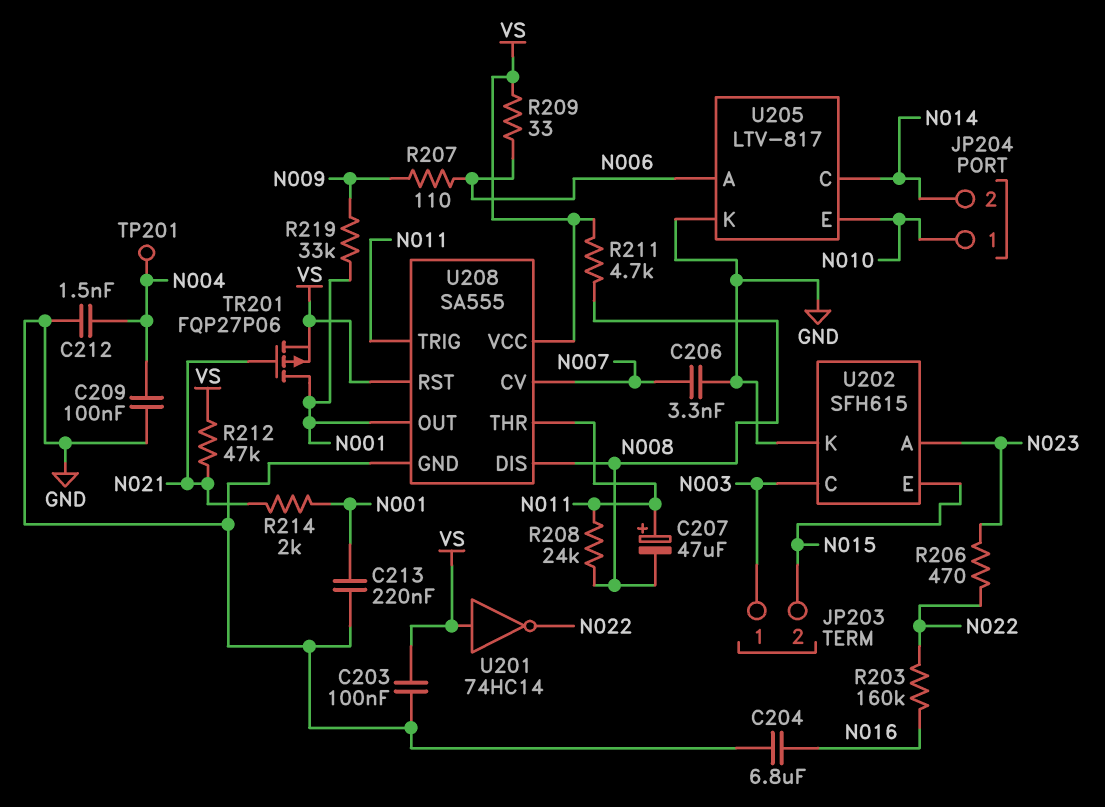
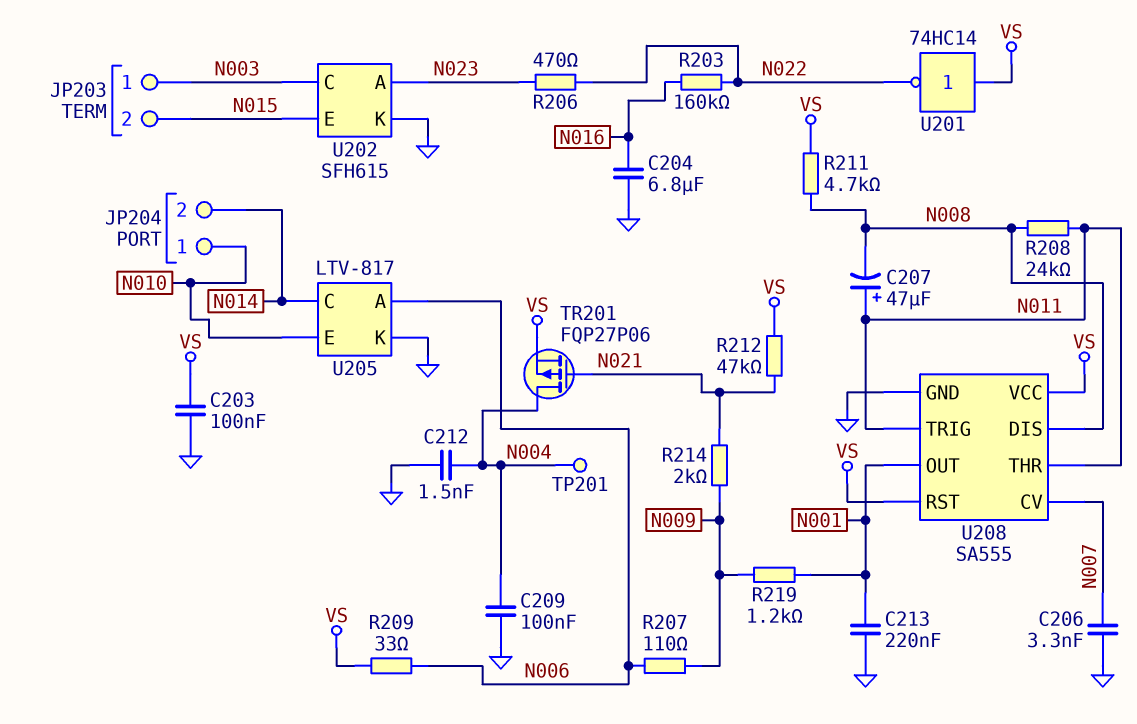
R214: 2k (N001, N021) -> 2k (N009, N021)
R219: 33k (N001, N009) -> 1.2k (N001, N009)
TR201: PMOS FQP27P06 (G N021, D N001, S VS) -> PMOS FQP27P06 (G N021, D N004, S VS)

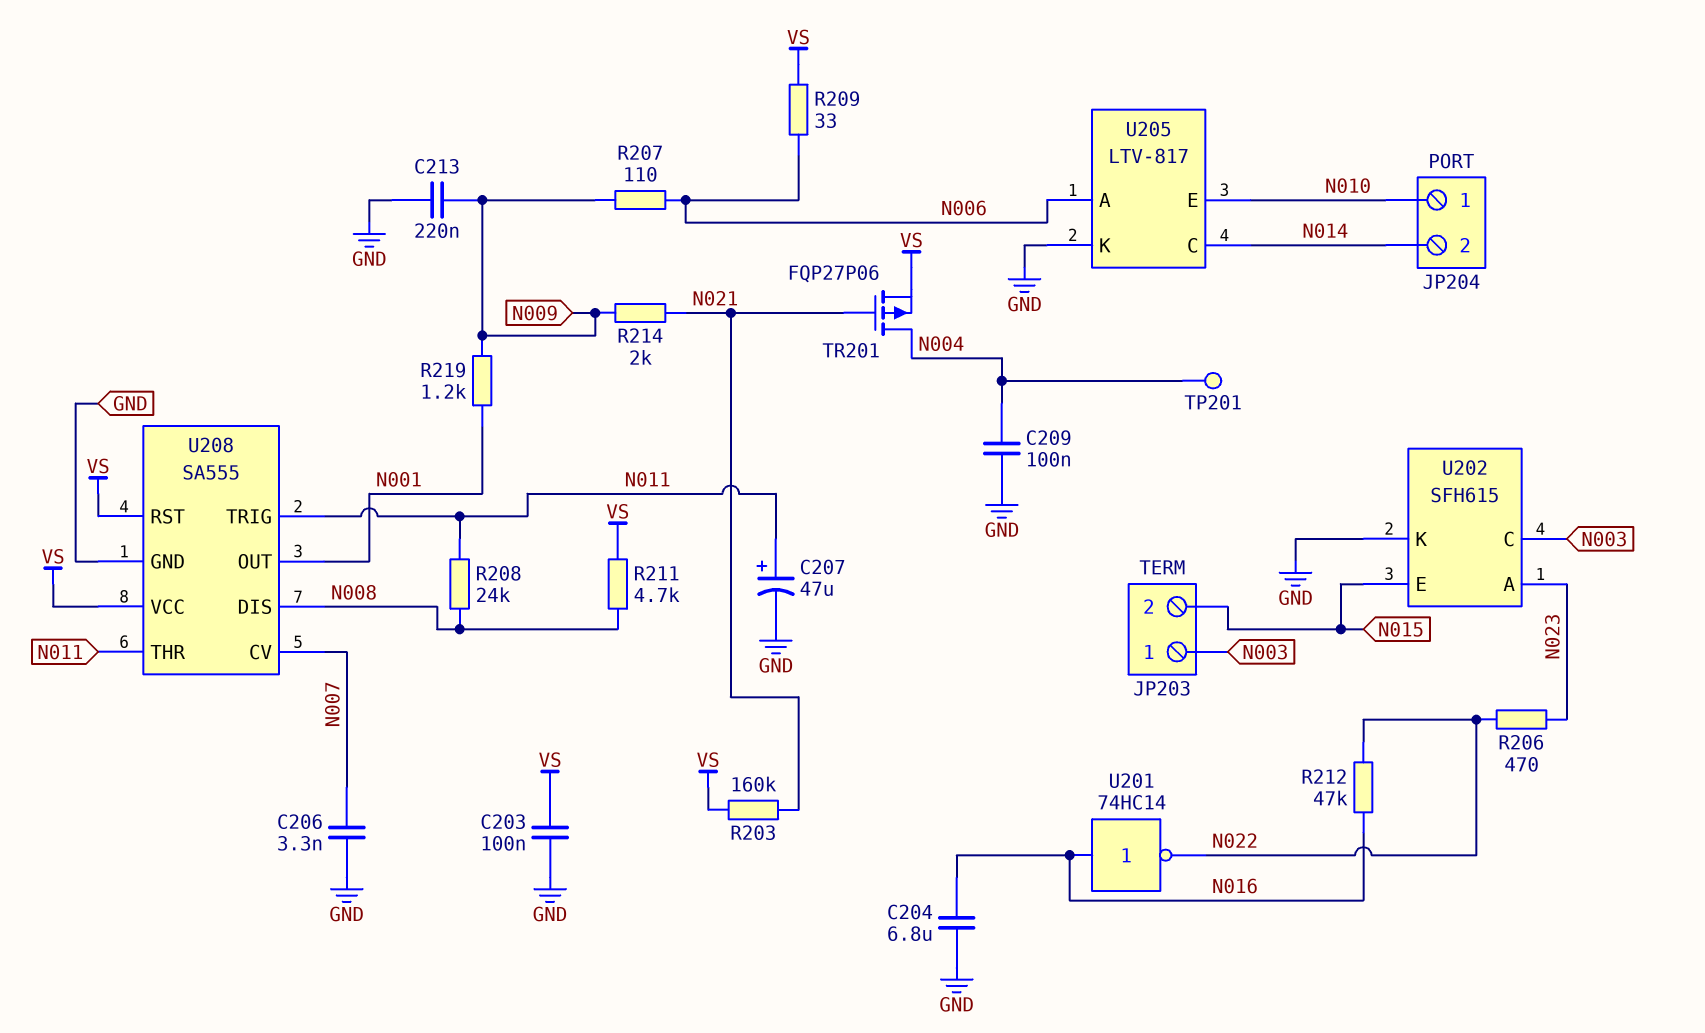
C207: 47uF (plus N011, minus N008) -> 47uF (plus N011, minus GND)
C212: 1.5nF (GND, N004) -> none
C213: 220nF (GND, N001) -> 220nF (GND, N009)
R203: 160k (N016, N022) -> 160k (N021, VS)
R212: 47k (N021, VS) -> 47k (N016, N022)
U201: NOT 74HC14 (in VS, out N022) -> NOT 74HC14 (in N016, out N022)

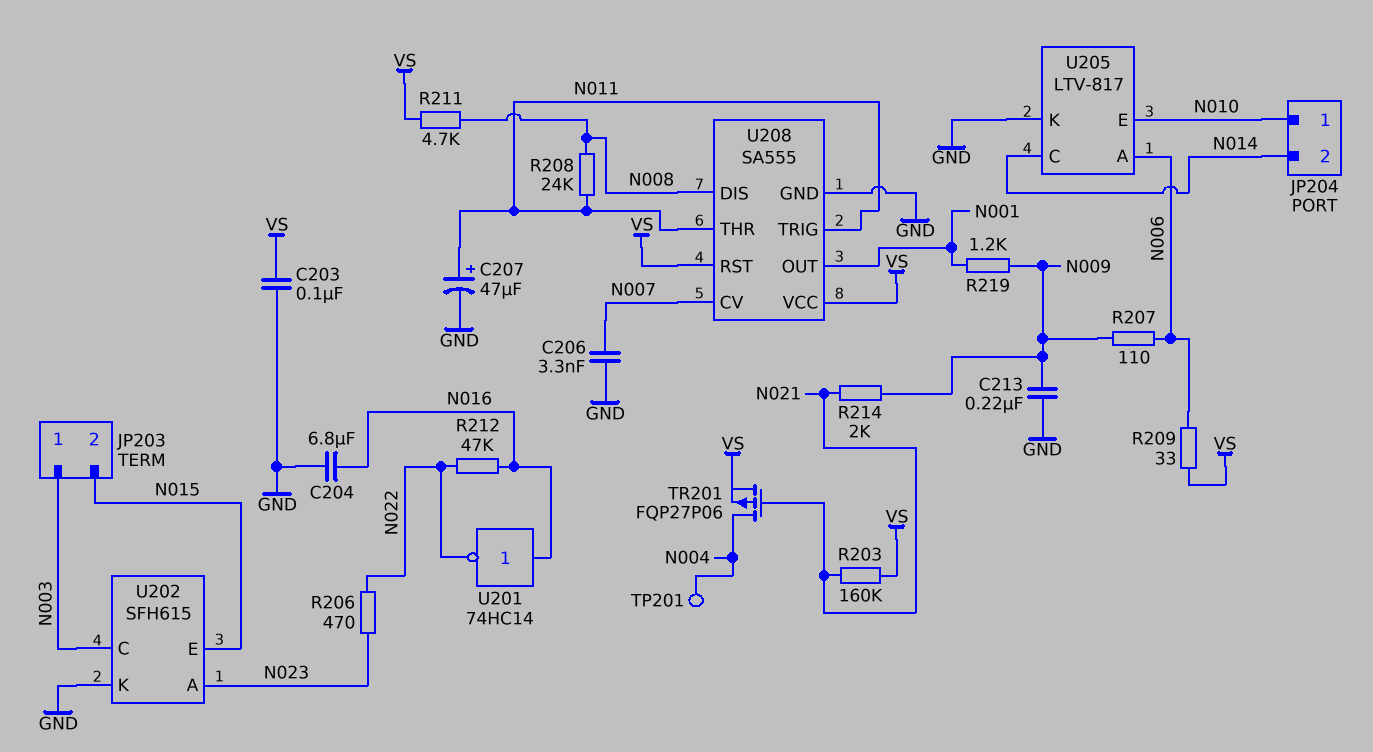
C209: 100nF (GND, N004) -> none

